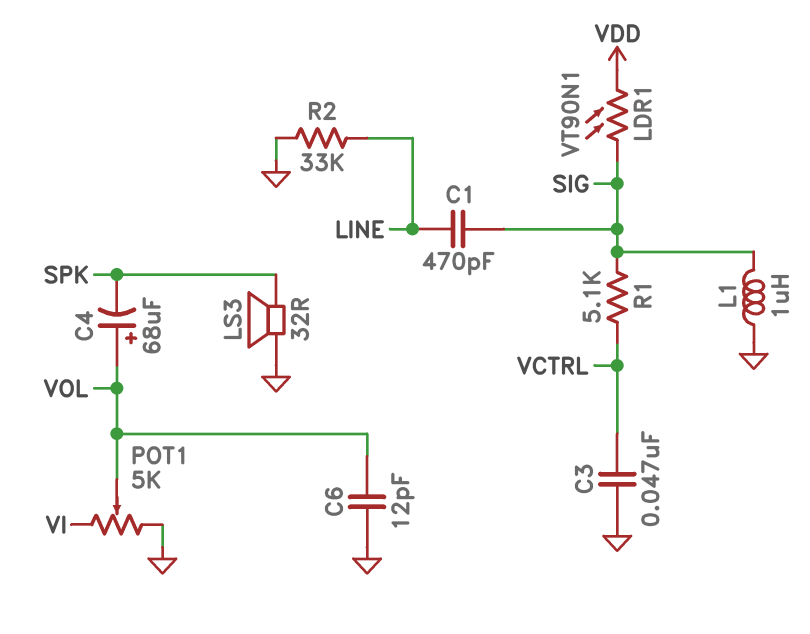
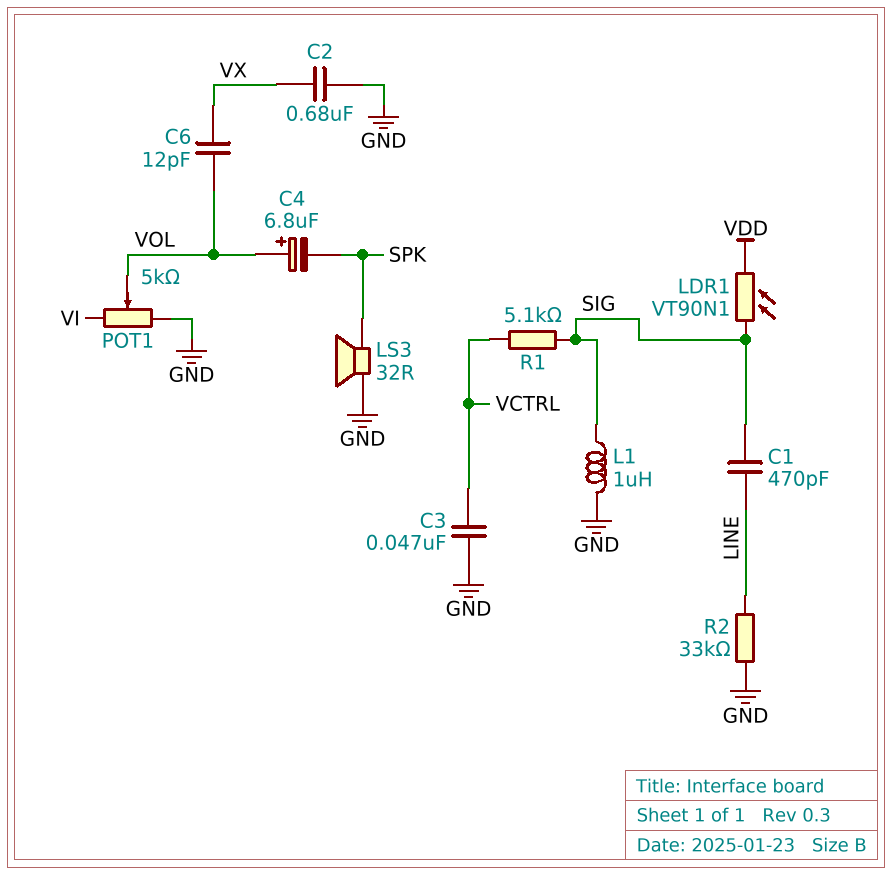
C2: none -> 680nF (GND, VX)
C4: 68uF (plus VOL, minus SPK) -> 6.8uF (plus VOL, minus SPK)
C6: 12pF (GND, VOL) -> 12pF (VOL, VX)

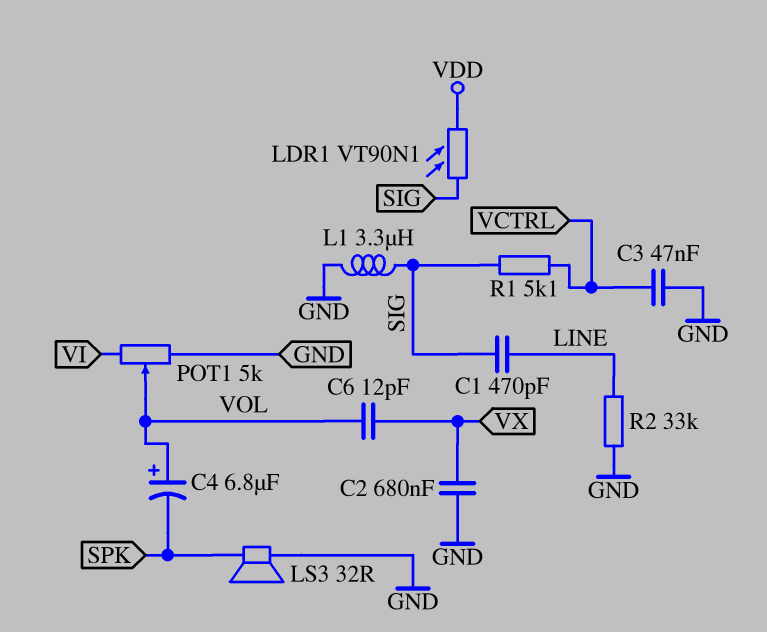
L1: 1uH (GND, SIG) -> 3.3uH (GND, SIG)

